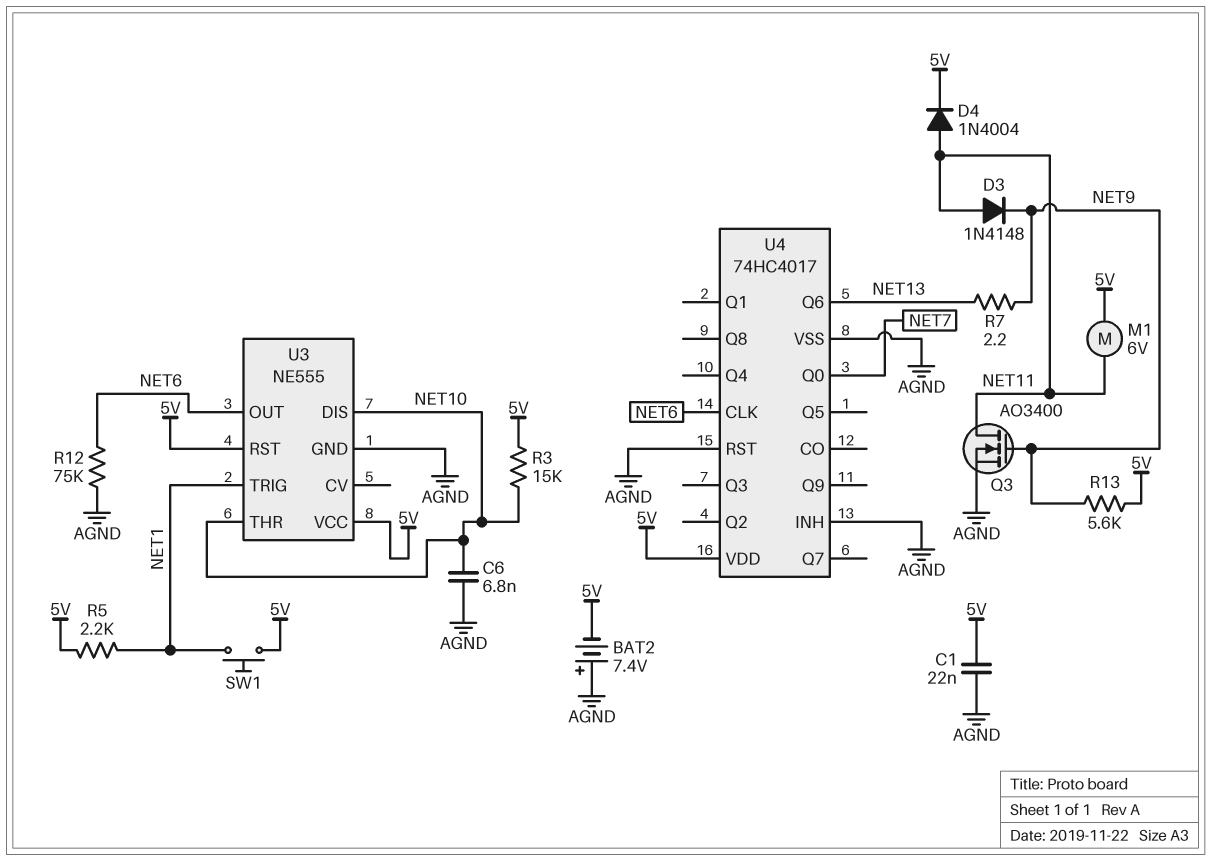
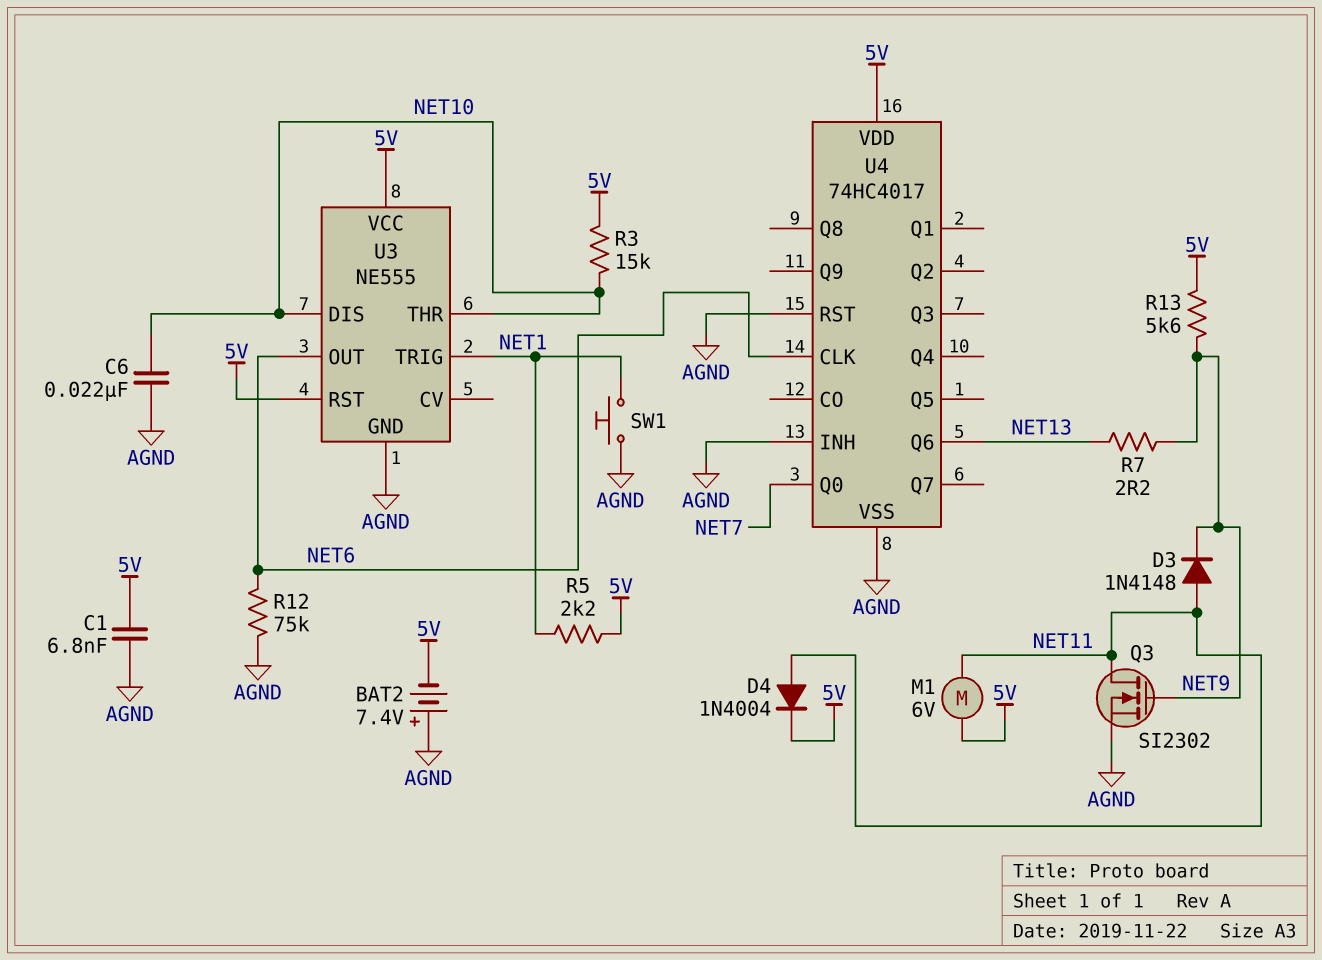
C1: 22nF (5V, AGND) -> 6.8nF (5V, AGND)
C6: 6.8nF (AGND, NET10) -> 22nF (AGND, NET10)
Q3: NMOS AO3400 (G NET9, D NET11, S AGND) -> NMOS SI2302 (G NET9, D NET11, S AGND)
SW1: button (5V, NET1) -> button (AGND, NET1)

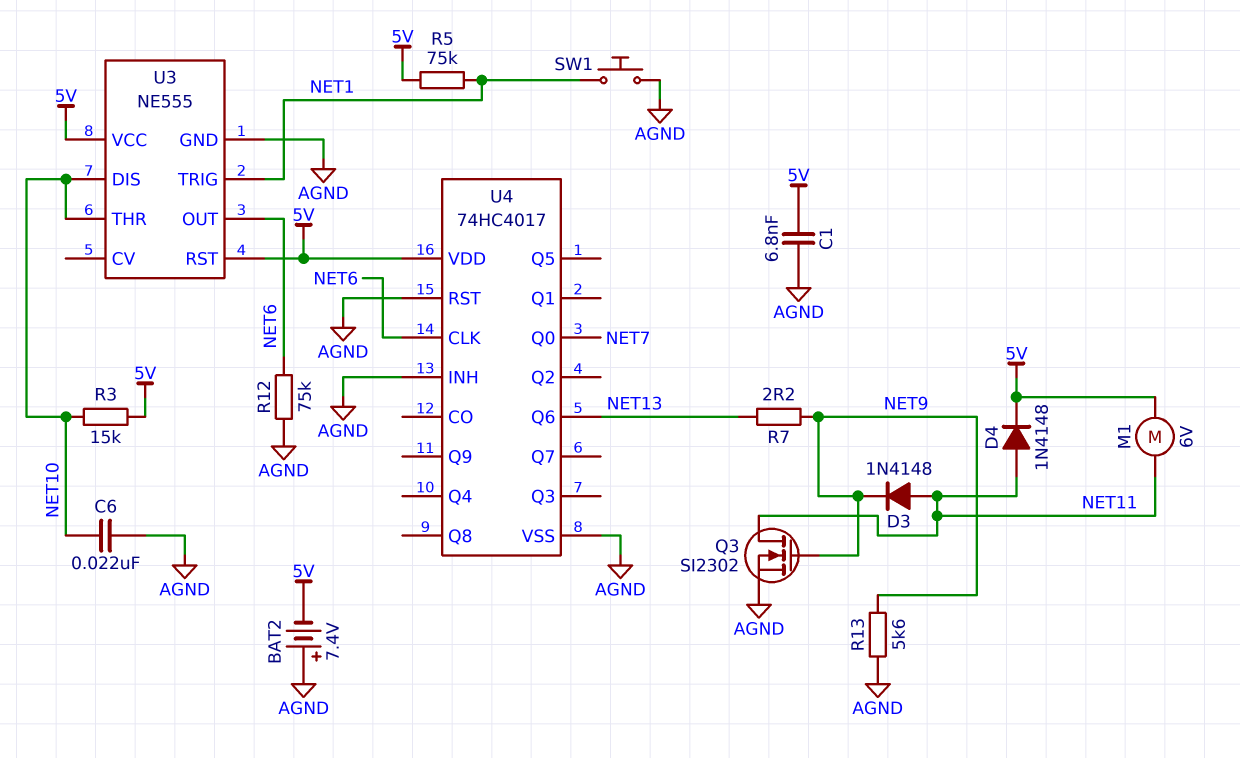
D4: diode 1N4004 (A NET11, K 5V) -> diode 1N4148 (A NET11, K 5V)
R5: 2.2k (5V, NET1) -> 75k (5V, NET1)
R13: 5.6k (5V, NET9) -> 5.6k (AGND, NET9)

